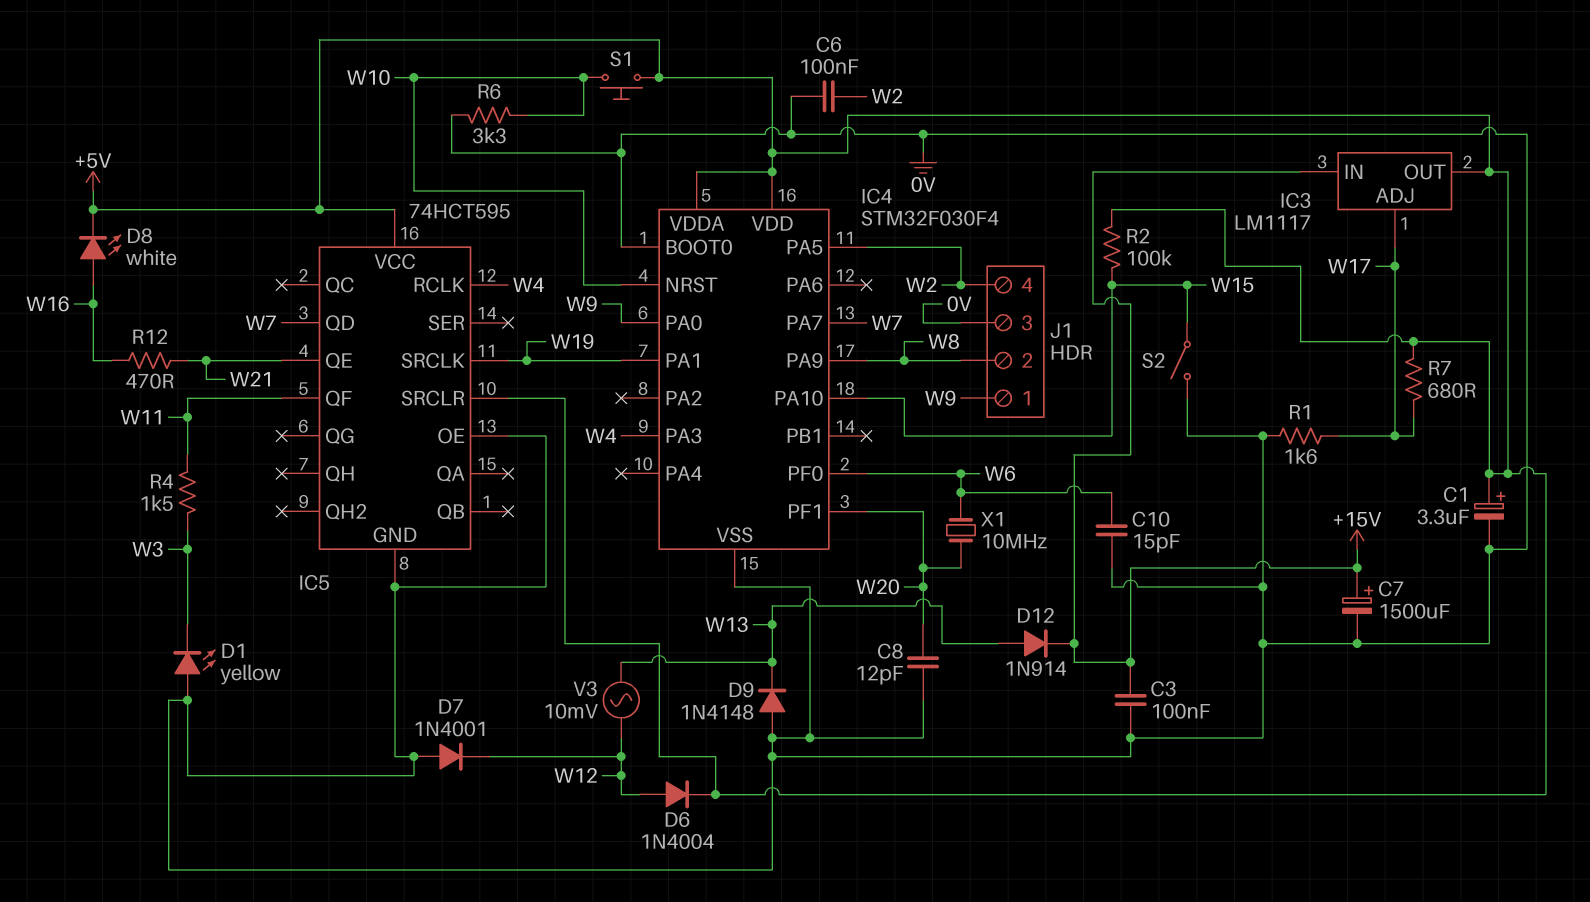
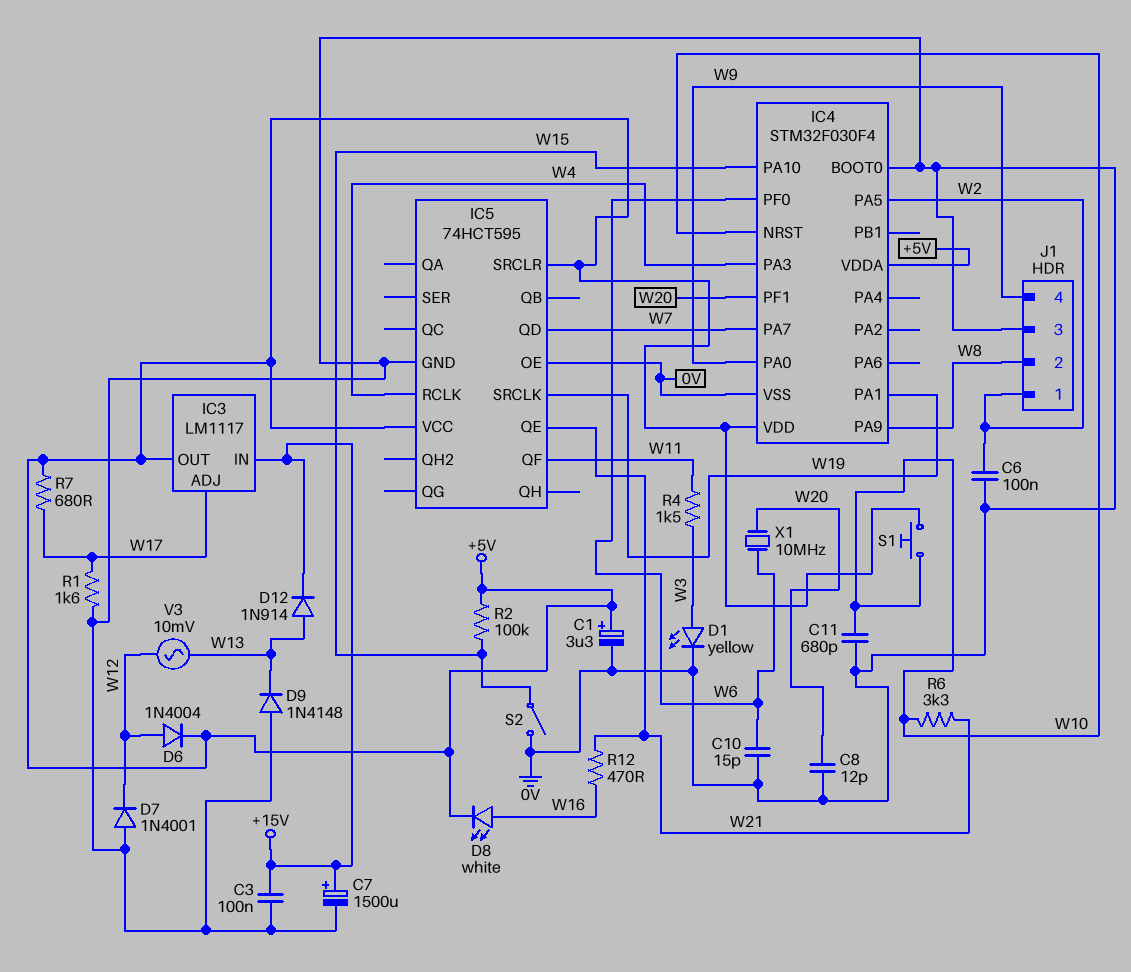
C11: none -> 680pF (0V, W10)
D1: LED yellow (A 0V, K W3) -> LED yellow (A W3, K 0V)
J1 pin 1: W9 -> W2
J1 pin 4: W2 -> W9
R6: 3.3k (0V, W10) -> 3.3k (W10, W21)

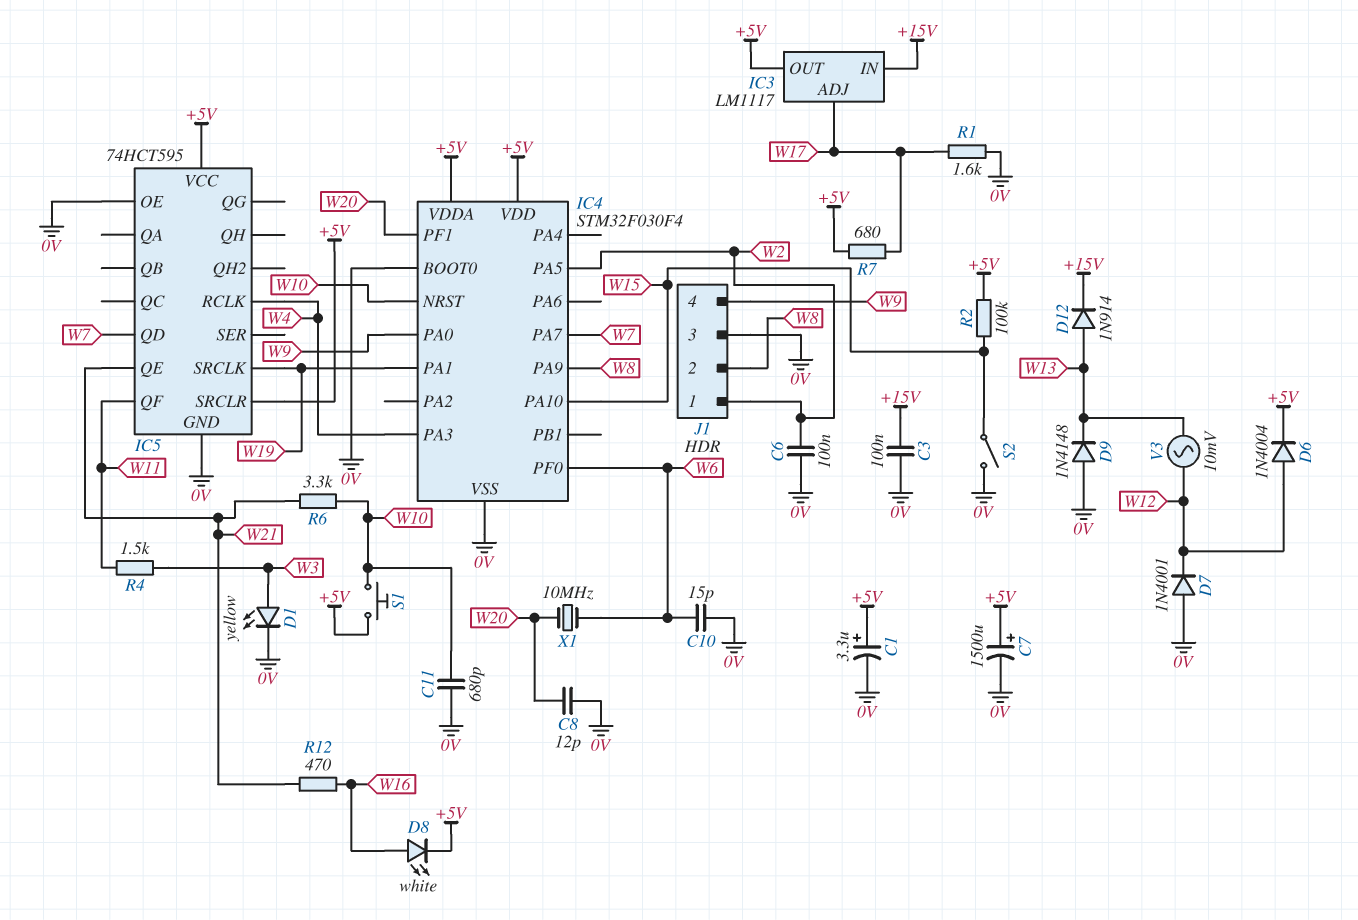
C7: 1500uF (plus +15V, minus 0V) -> 1500uF (plus +5V, minus 0V)

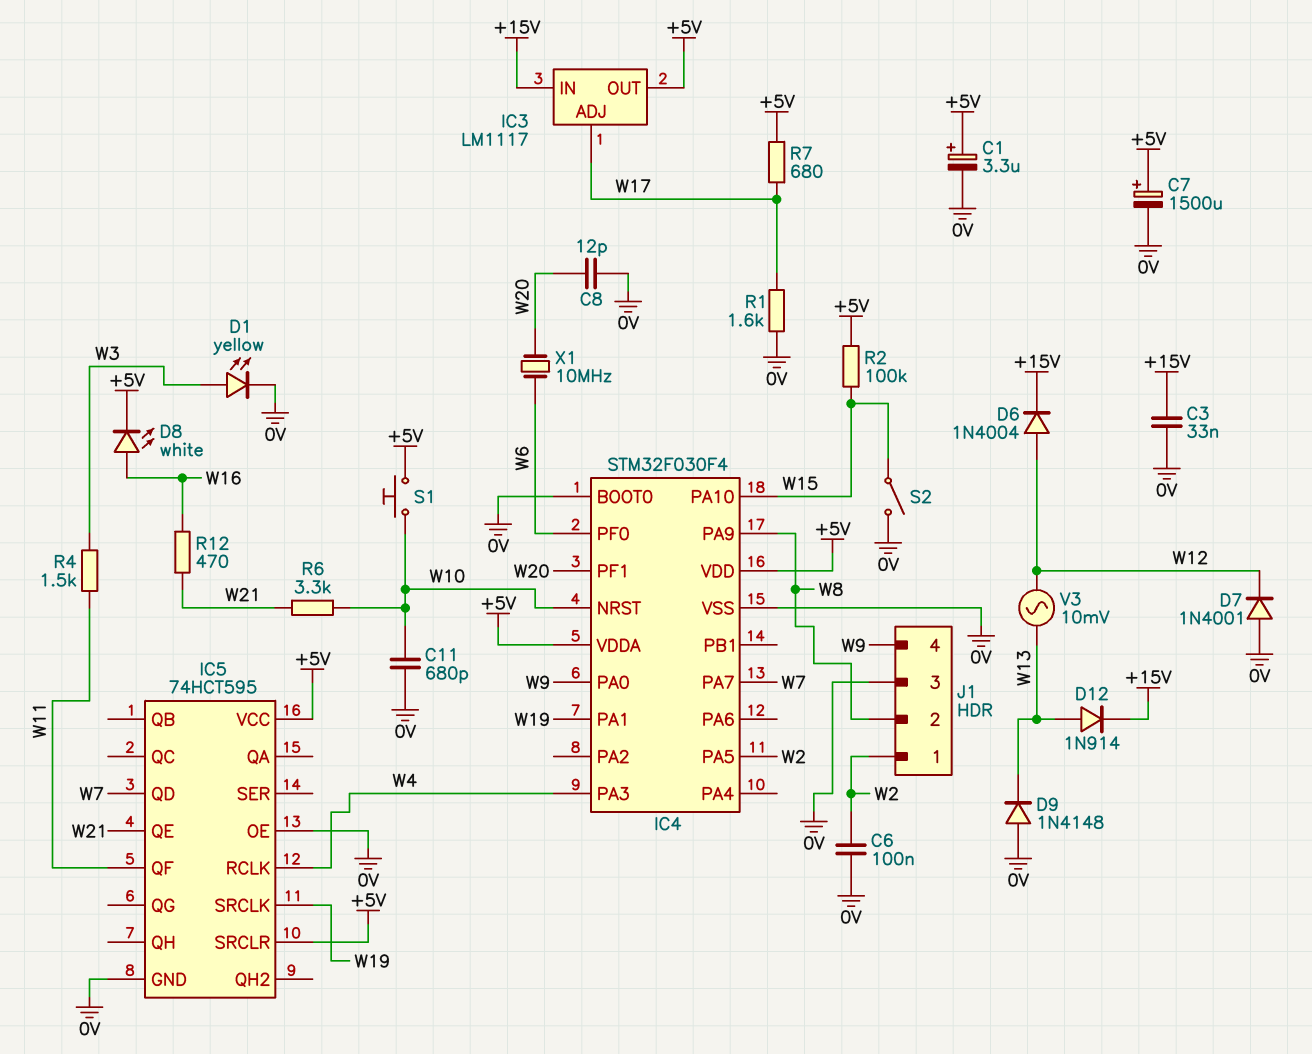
C3: 100nF (+15V, 0V) -> 33nF (+15V, 0V)
C10: 15pF (0V, W6) -> none
D6: diode 1N4004 (A W12, K +5V) -> diode 1N4004 (A W12, K +15V)

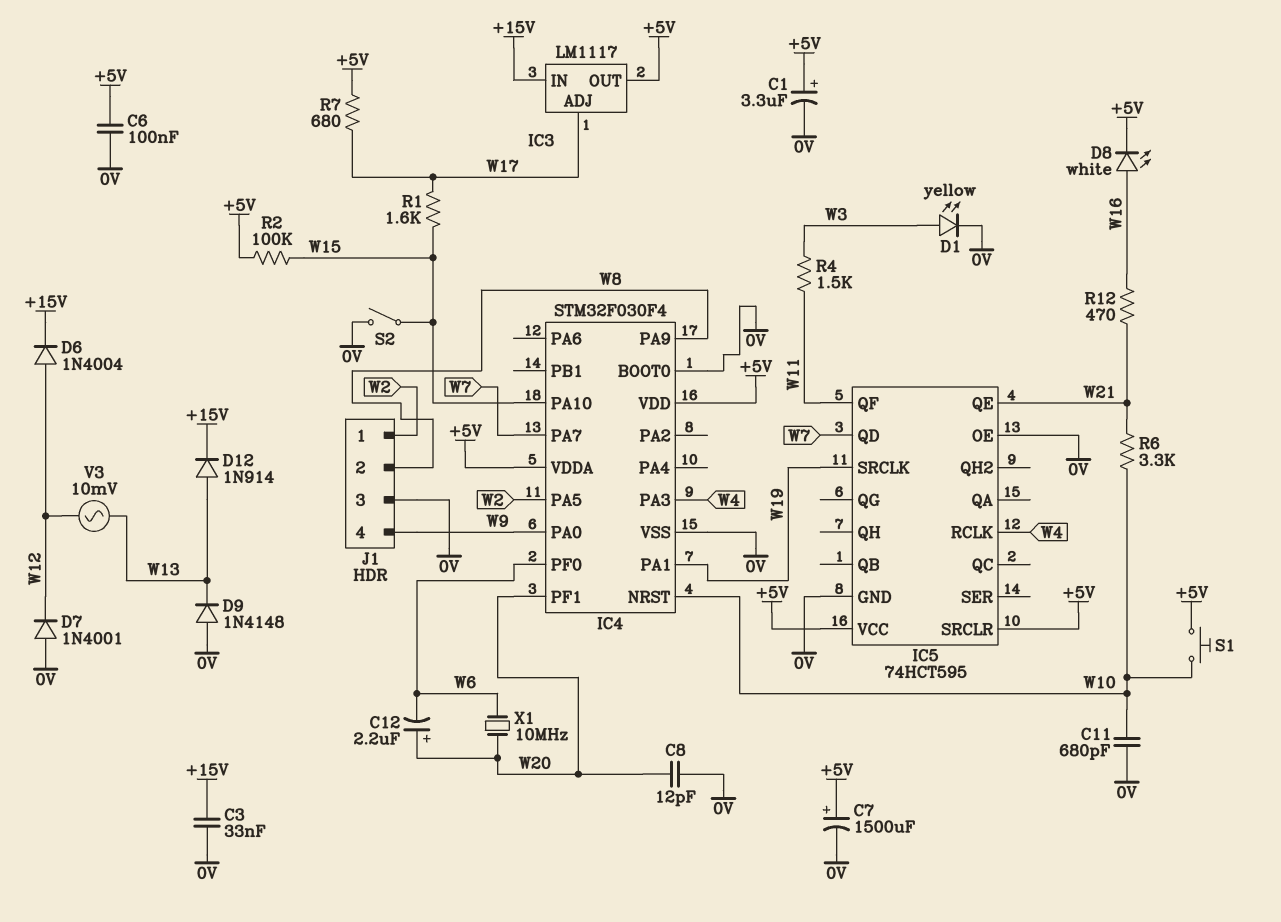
C6: 100nF (0V, W2) -> 100nF (+5V, 0V)
C12: none -> 2.2uF (plus W20, minus W6)
R1: 1.6k (0V, W17) -> 1.6k (W15, W17)

